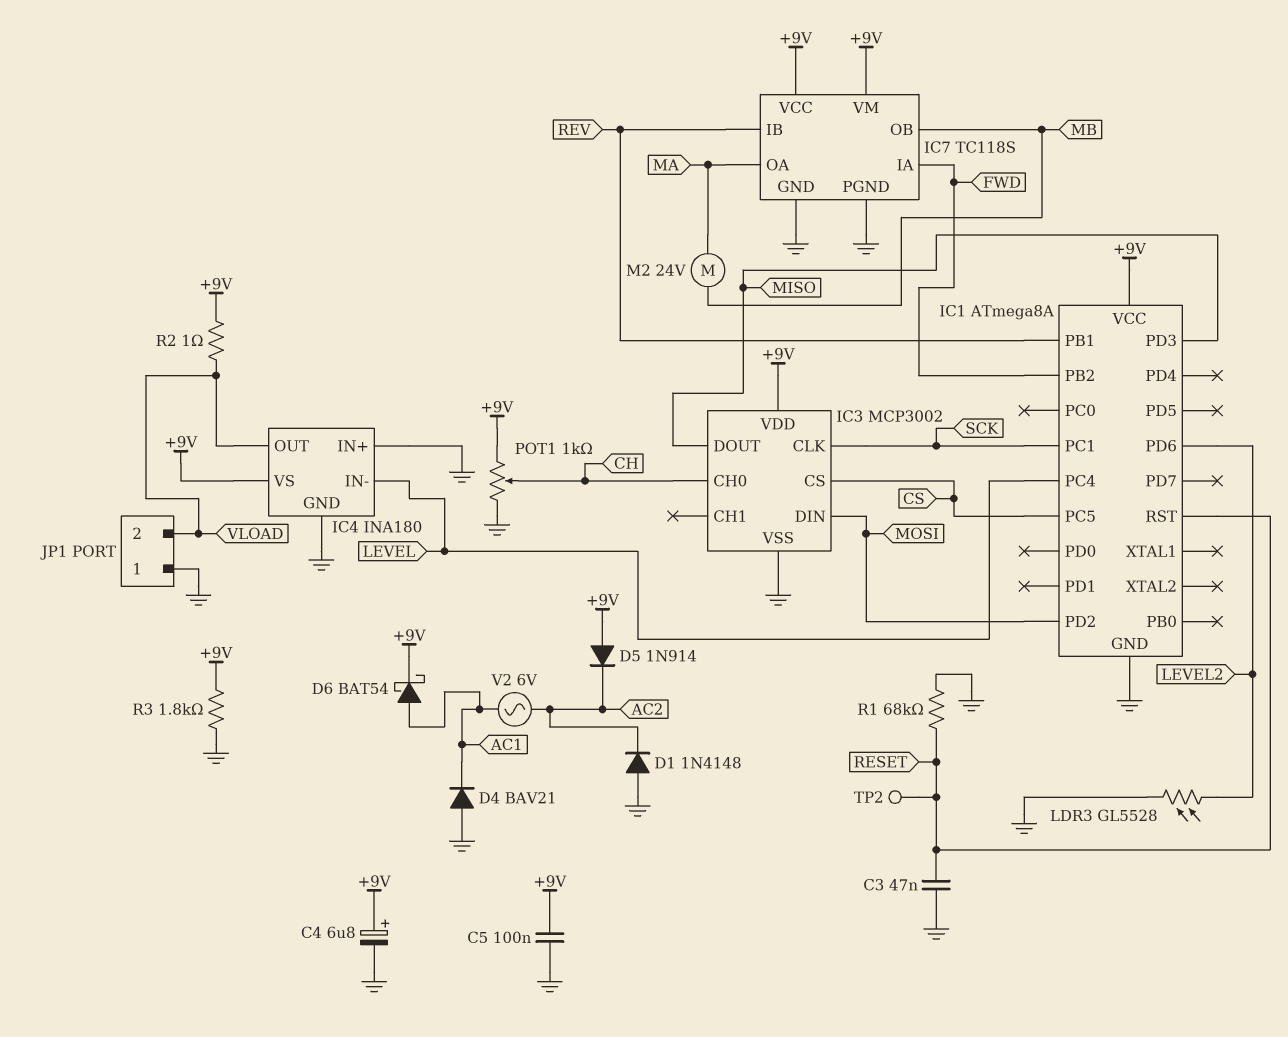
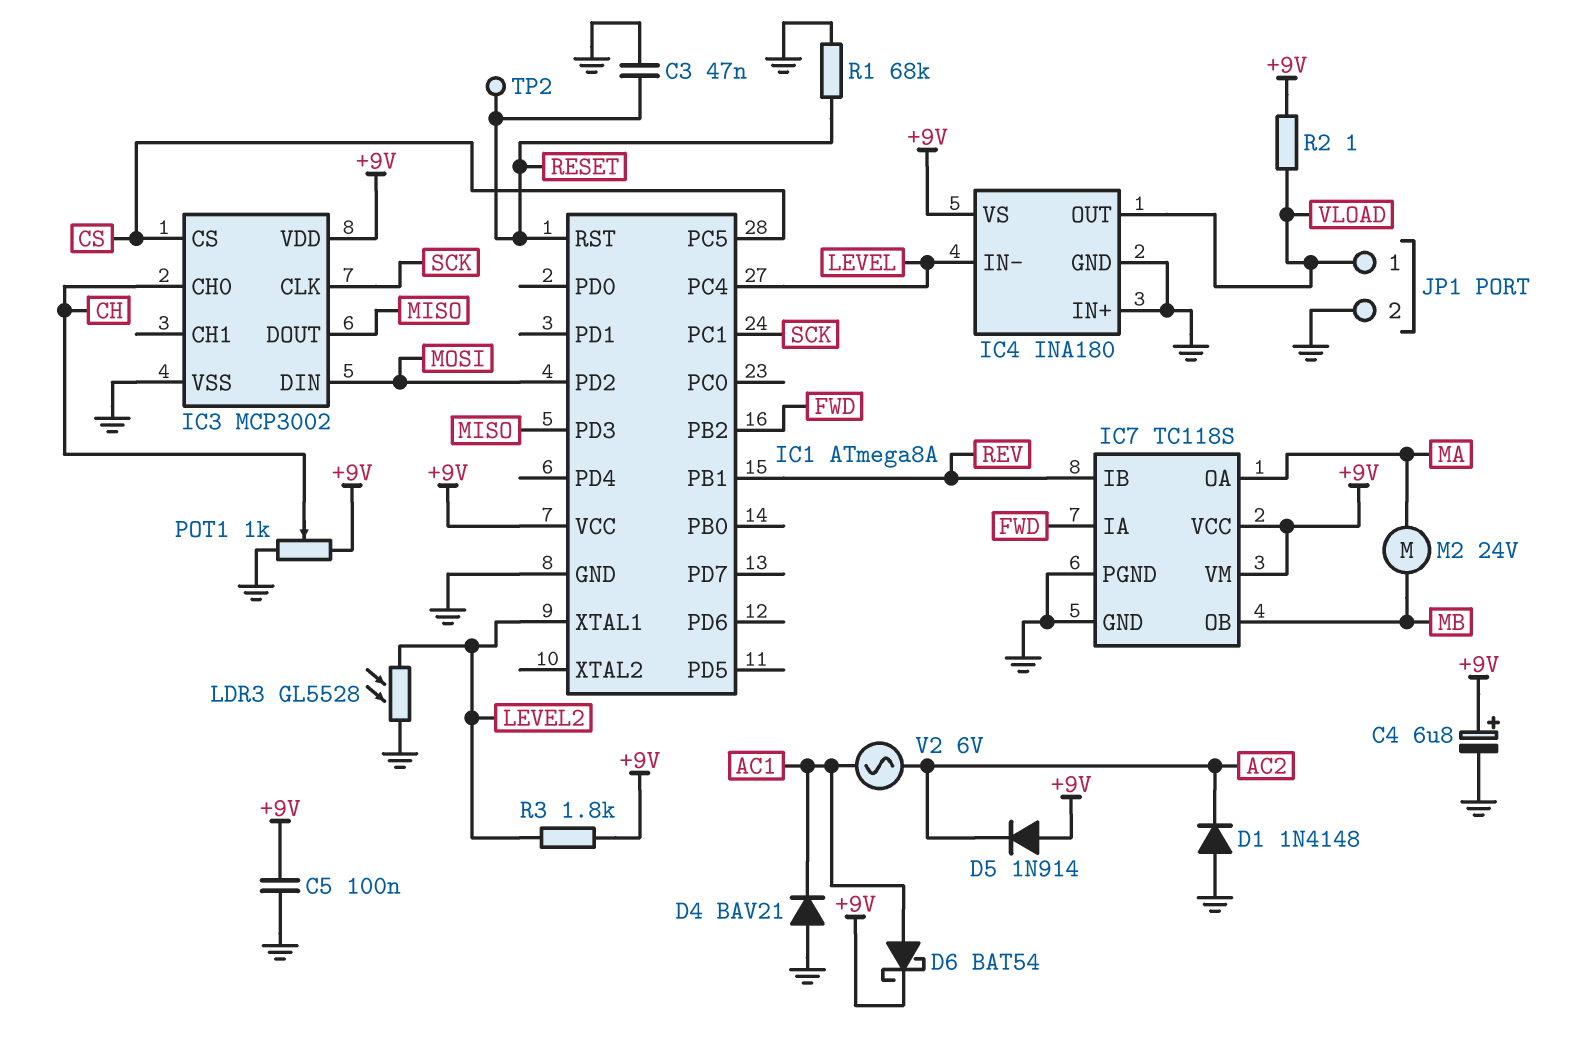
IC1 pin PD6: LEVEL2 -> none
IC1 pin XTAL1: none -> LEVEL2
JP1 pin 1: GND -> VLOAD
JP1 pin 2: VLOAD -> GND
R3: 1.8k (+9V, GND) -> 1.8k (+9V, LEVEL2)

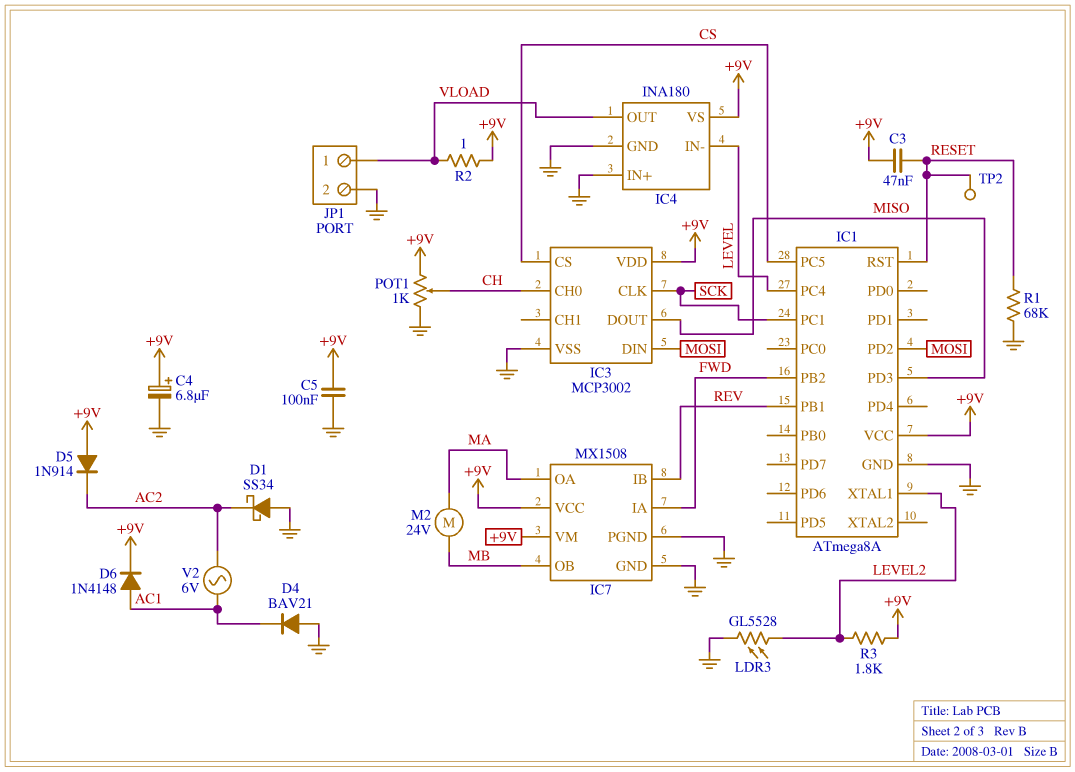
C3: 47nF (GND, RESET) -> 47nF (+9V, RESET)
D1: diode 1N4148 (A GND, K AC2) -> schottky SS34 (A GND, K AC2)
D6: schottky BAT54 (A AC1, K +9V) -> diode 1N4148 (A AC1, K +9V)
IC7: TC118S -> MX1508

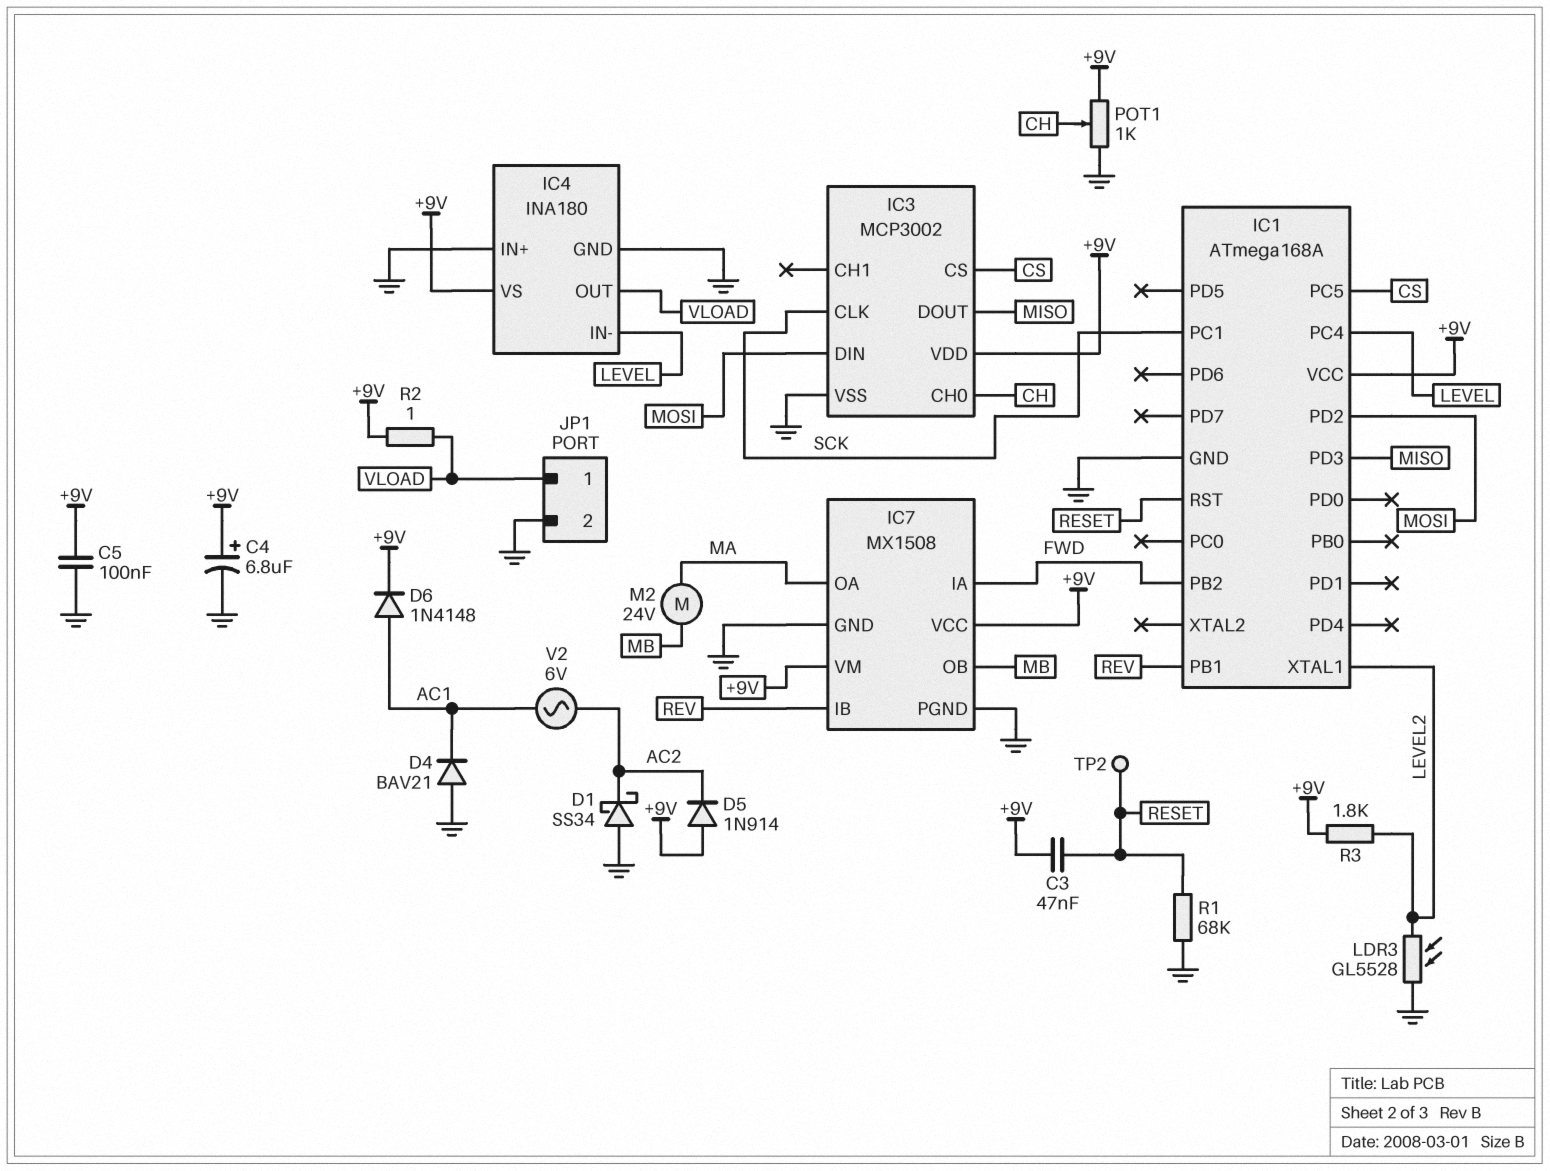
IC1: ATmega8A -> ATmega168A

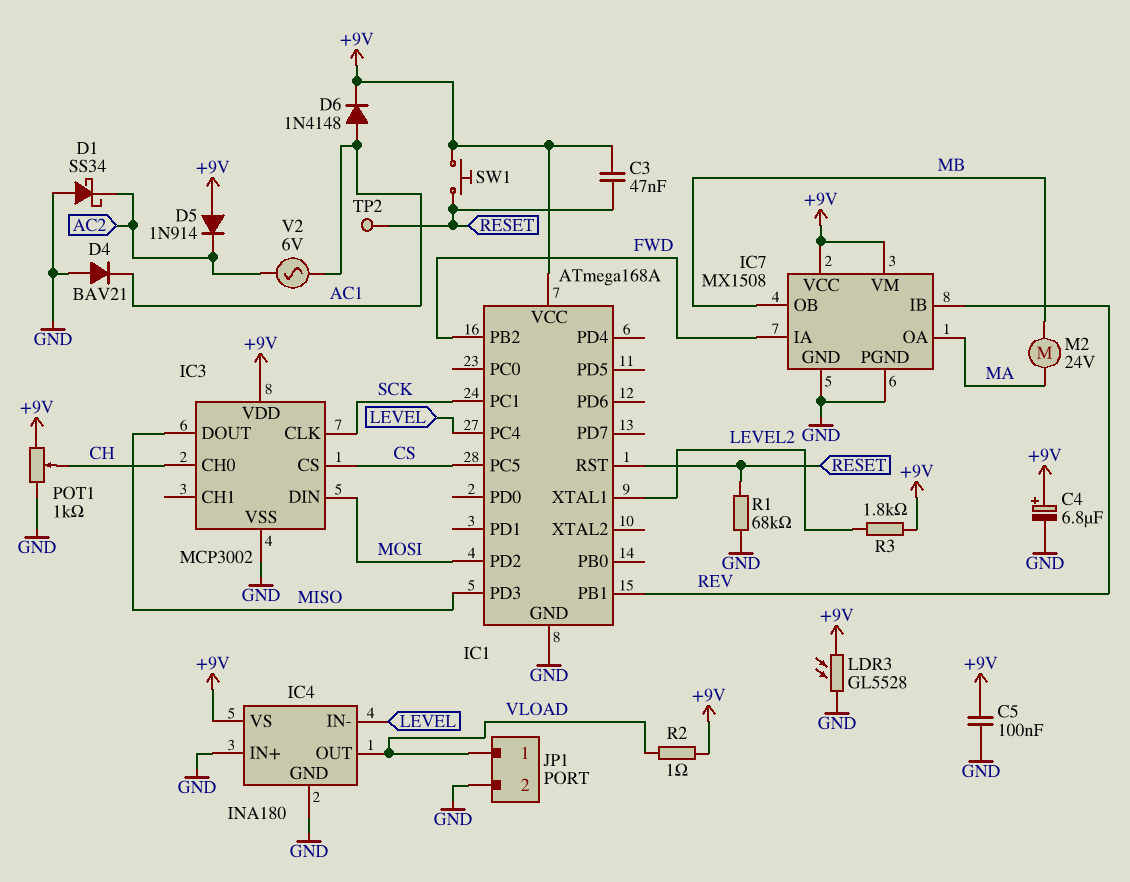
LDR3: GL5528 (GND, LEVEL2) -> GL5528 (+9V, GND)
SW1: none -> button (+9V, RESET)

